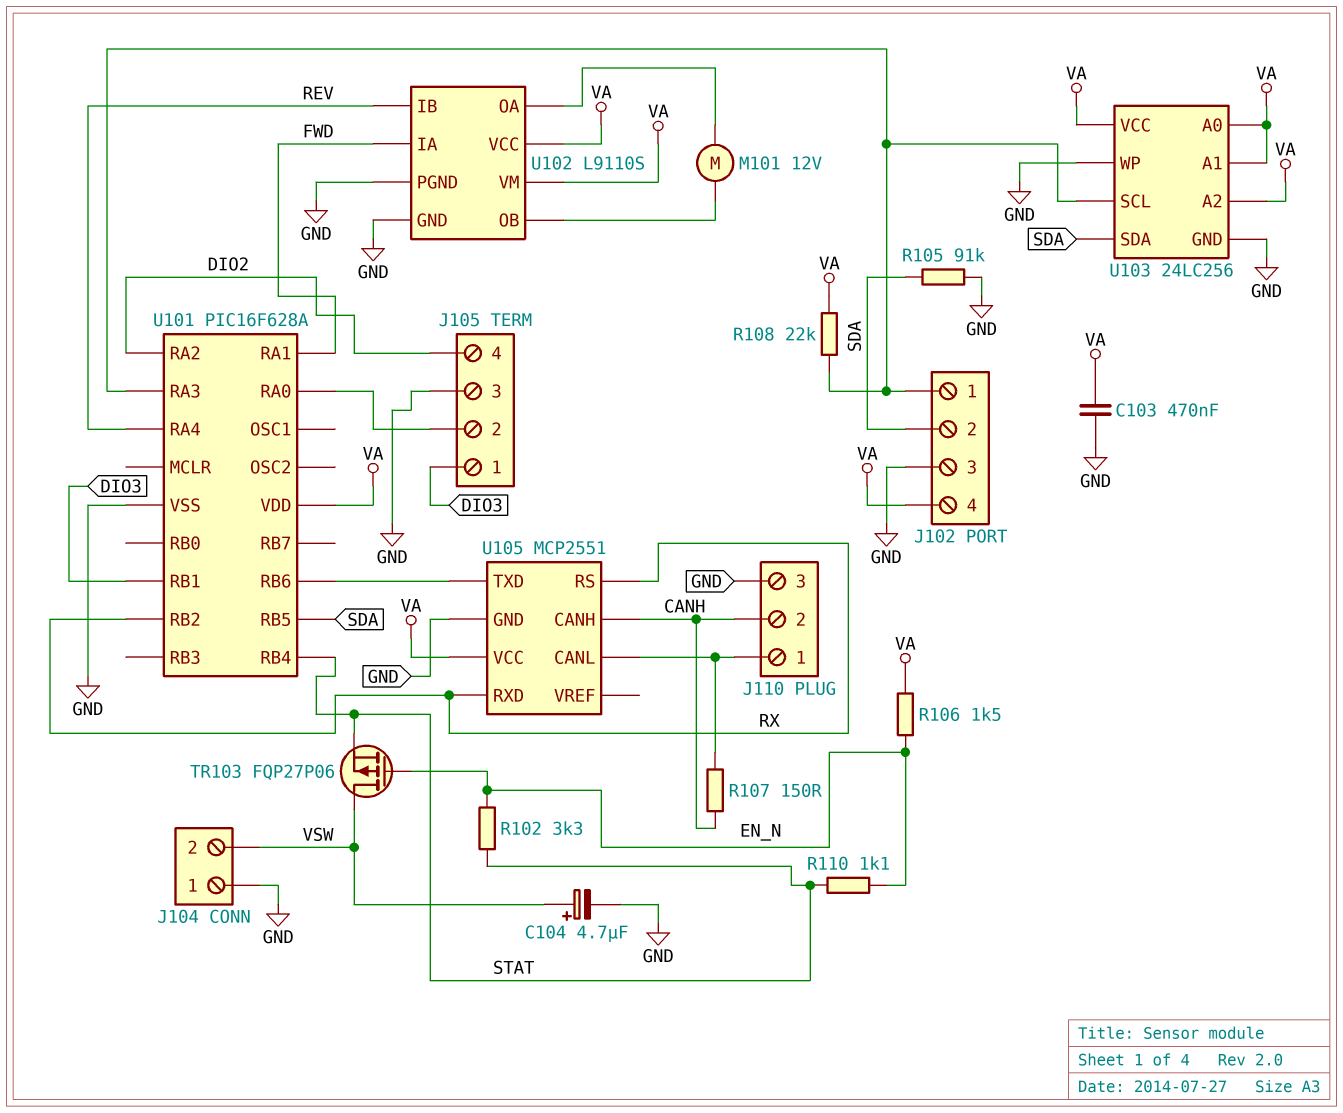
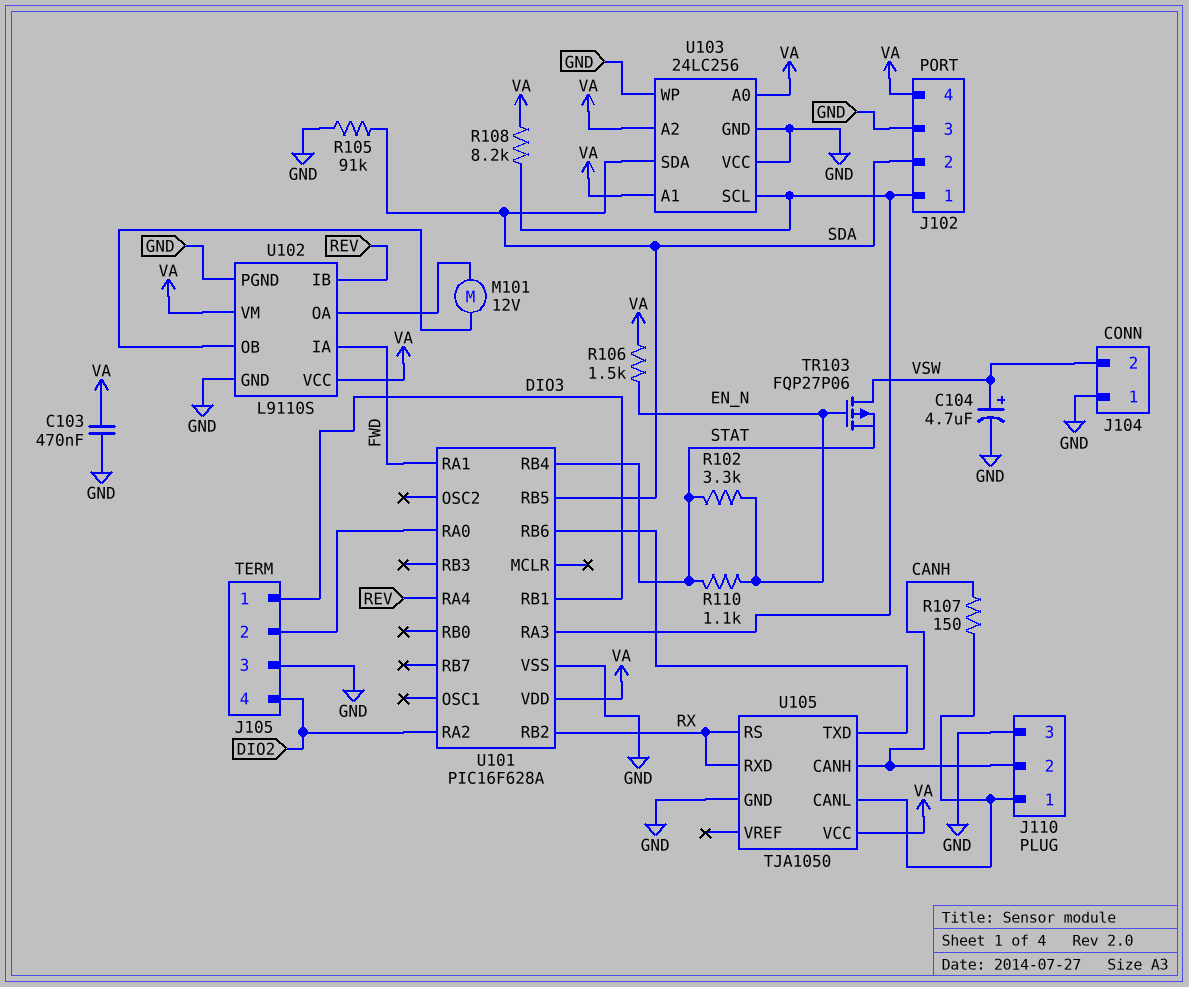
R108: 22k (J102/1, VA) -> 8.2k (J102/1, VA)
U103 pin VCC: VA -> GND
U105: MCP2551 -> TJA1050

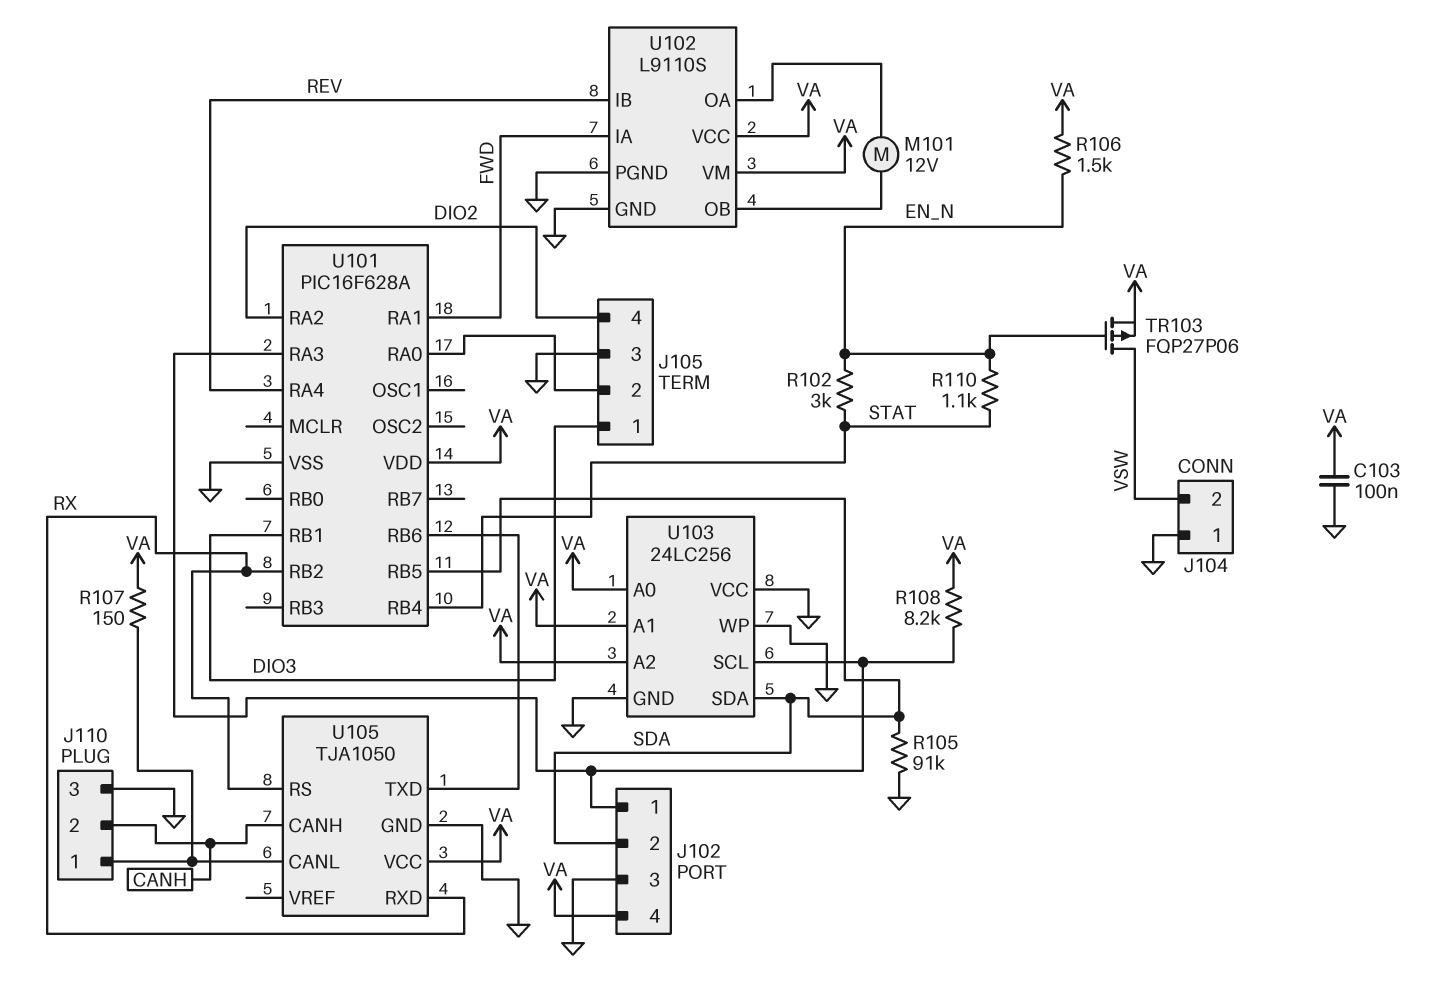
C103: 470nF (GND, VA) -> 100nF (GND, VA)
C104: 4.7uF (plus VSW, minus GND) -> none
R102: 3.3k (EN_N, STAT) -> 3k (EN_N, STAT)
R107: 150 (CANH, J110/1) -> 150 (J110/1, VA)
TR103: PMOS FQP27P06 (G EN_N, D VSW, S STAT) -> PMOS FQP27P06 (G EN_N, D VSW, S VA)

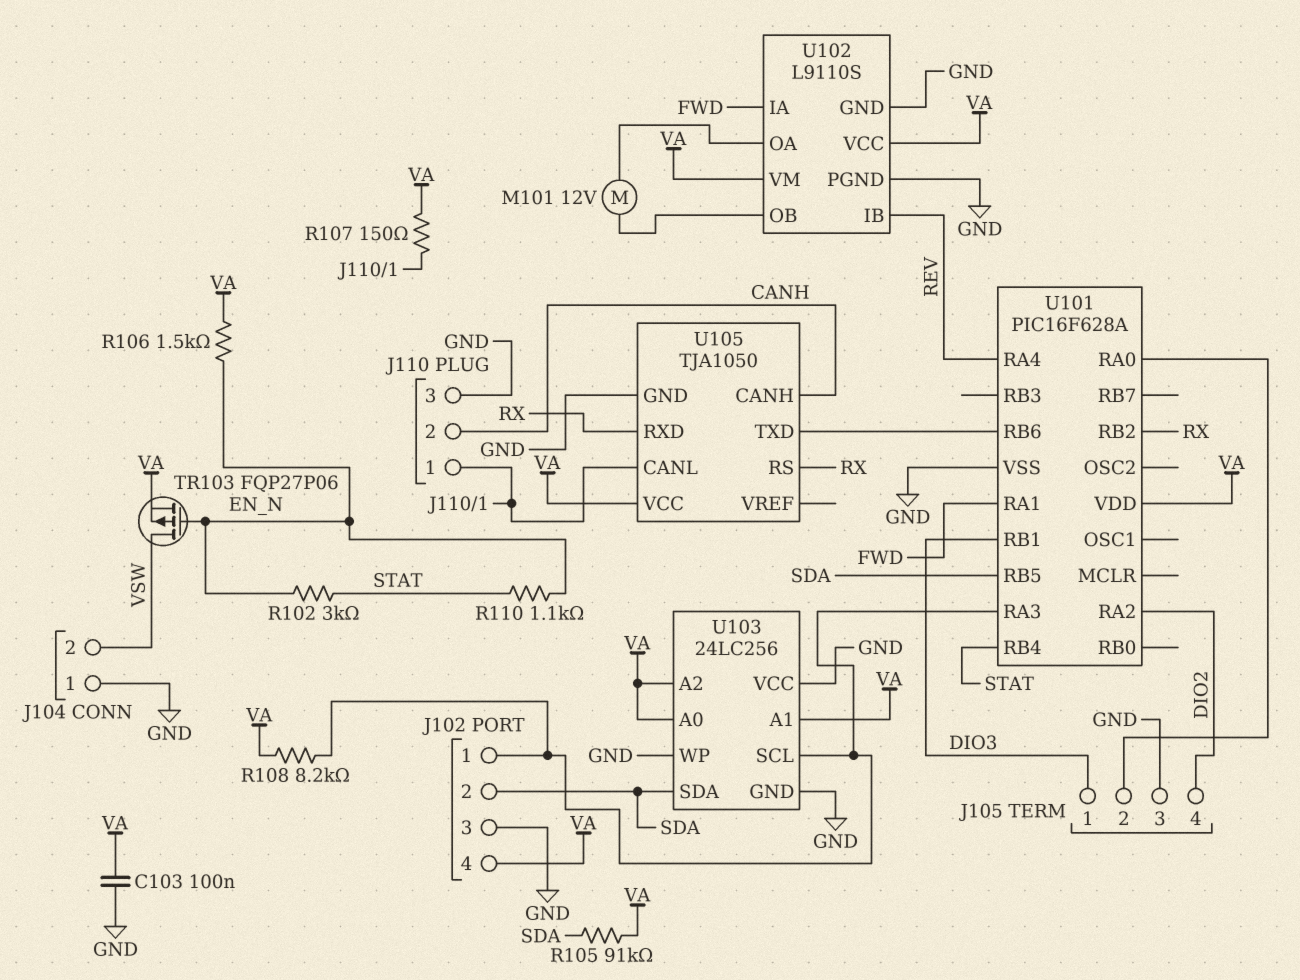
R105: 91k (GND, SDA) -> 91k (SDA, VA)

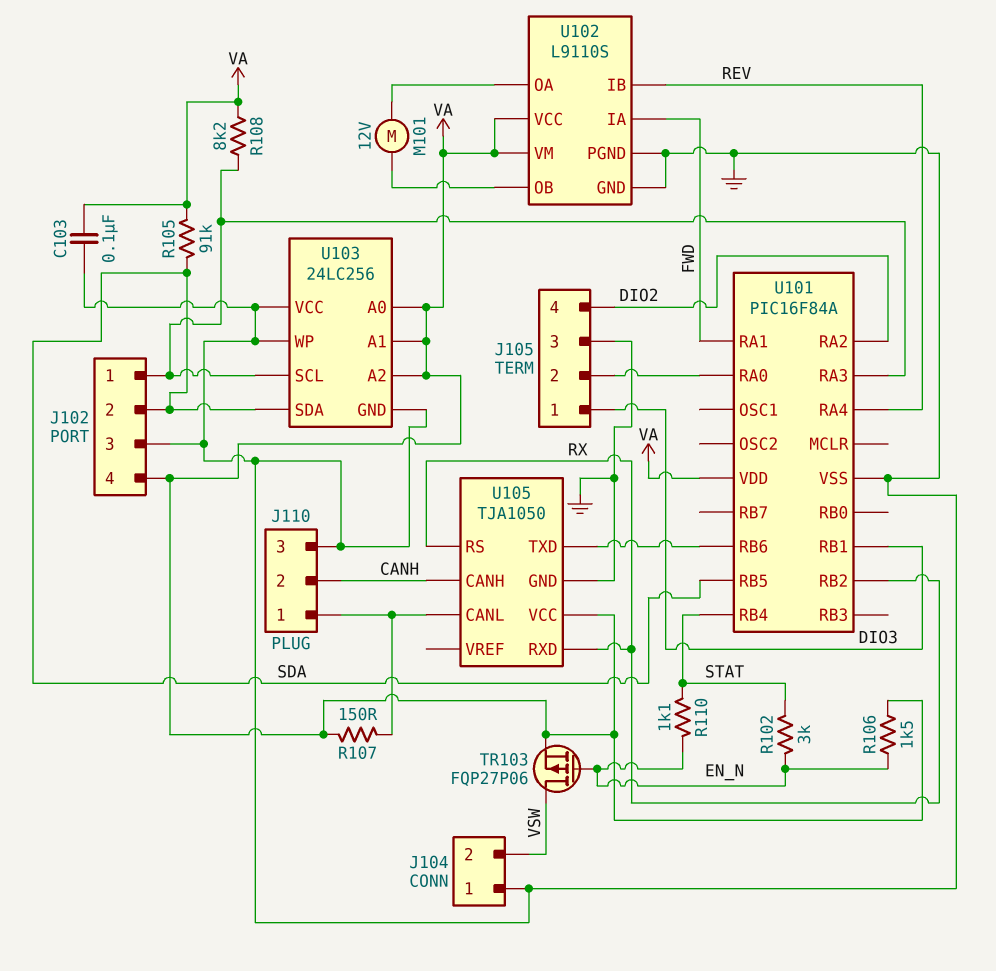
U101: PIC16F628A -> PIC16F84A

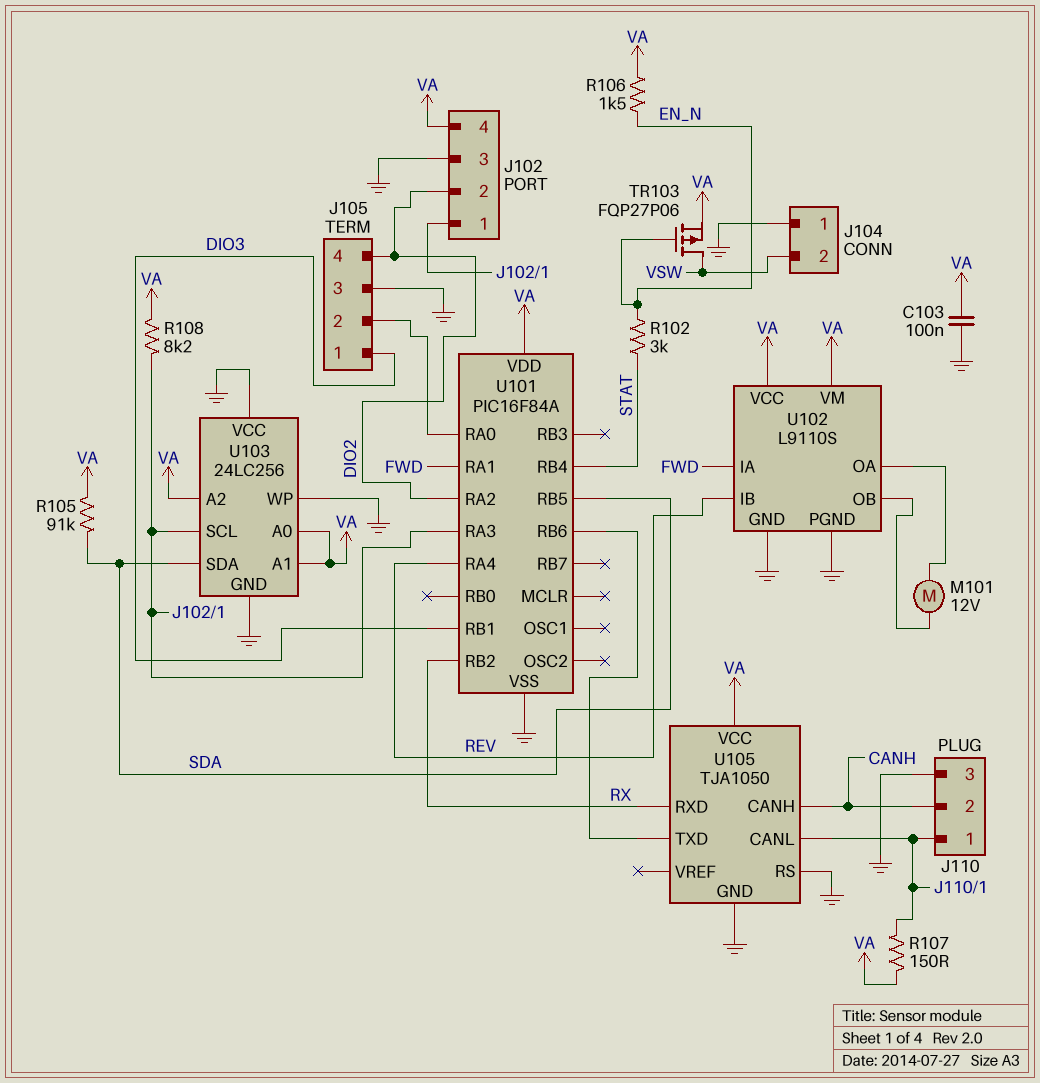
J102 pin 2: SDA -> DIO2
R110: 1.1k (EN_N, STAT) -> none
U105 pin RS: RX -> GND

